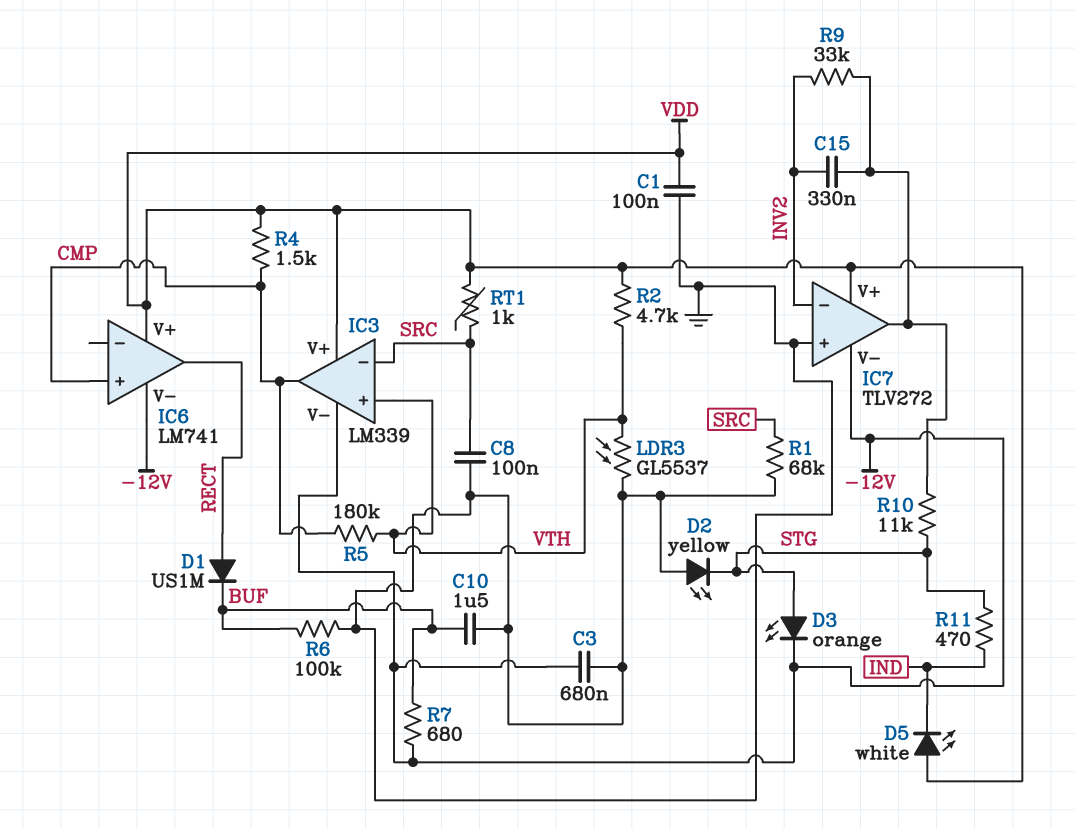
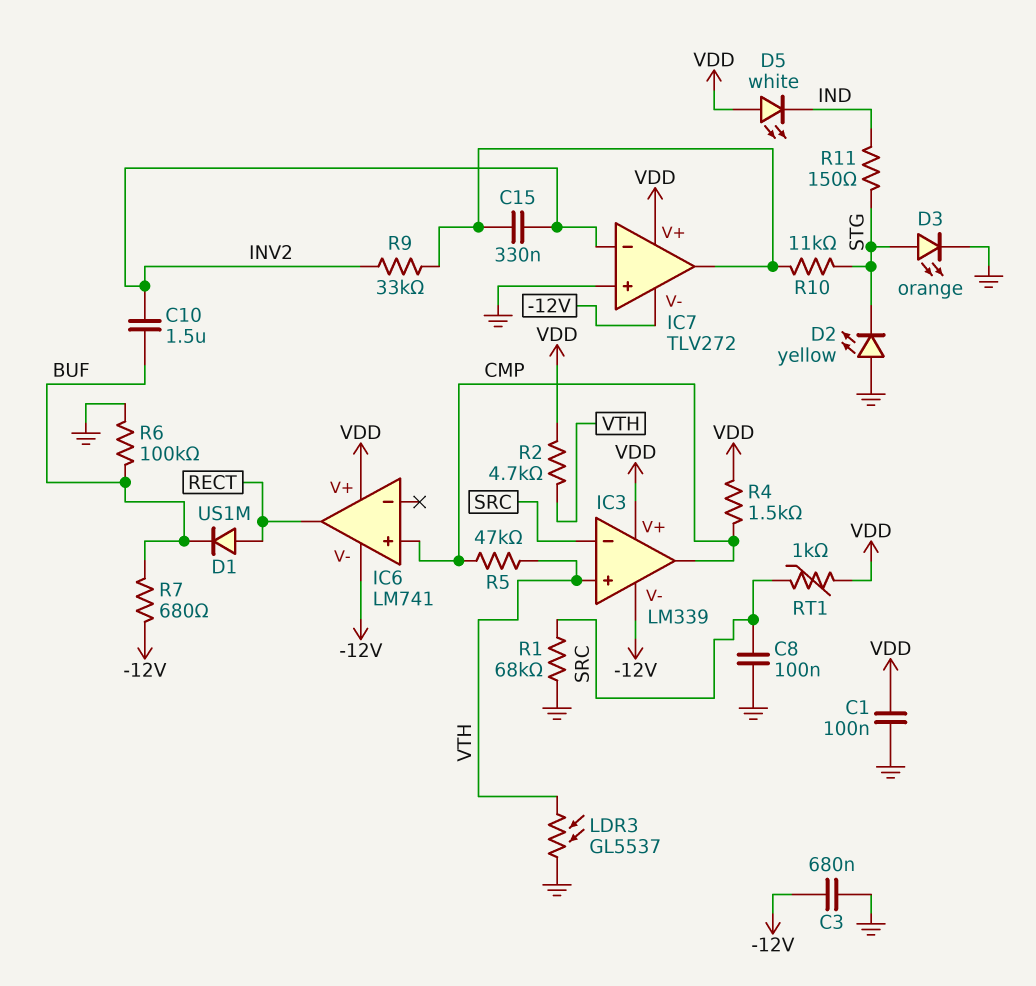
C10: 1.5uF (BUF, GND) -> 1.5uF (BUF, INV2)
D3: LED orange (A STG, K -12V) -> LED orange (A STG, K GND)
R5: 180k (CMP, VTH) -> 47k (CMP, VTH)
R11: 470 (IND, STG) -> 150 (IND, STG)

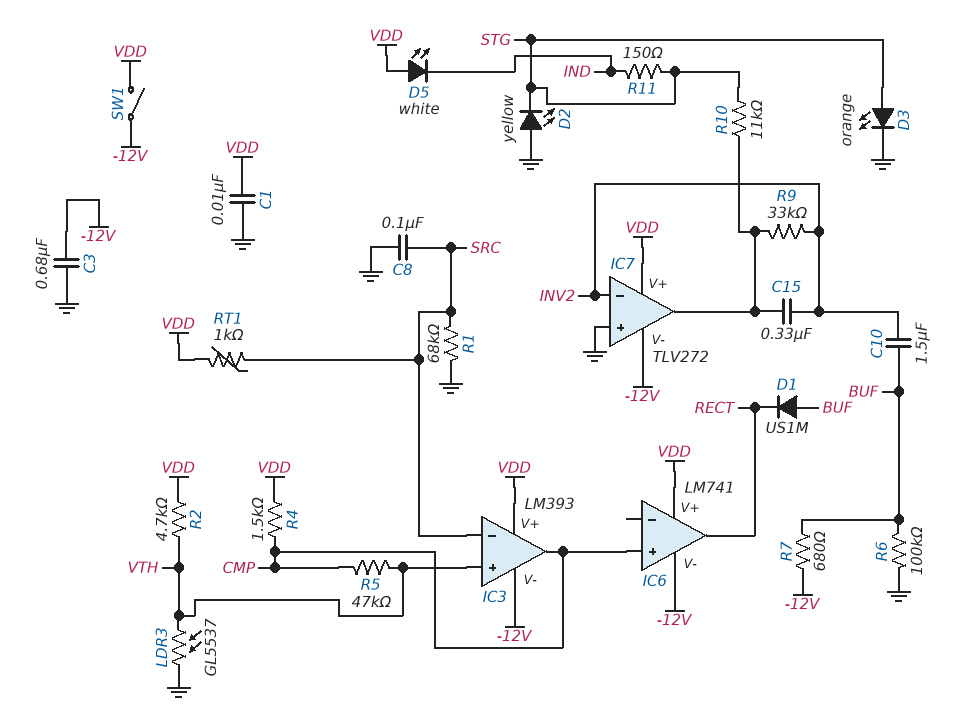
C1: 100nF (GND, VDD) -> 10nF (GND, VDD)
D1: diode US1M (A RECT, K BUF) -> diode US1M (A BUF, K RECT)
IC3: LM339 -> LM393
SW1: none -> switch (-12V, VDD)

